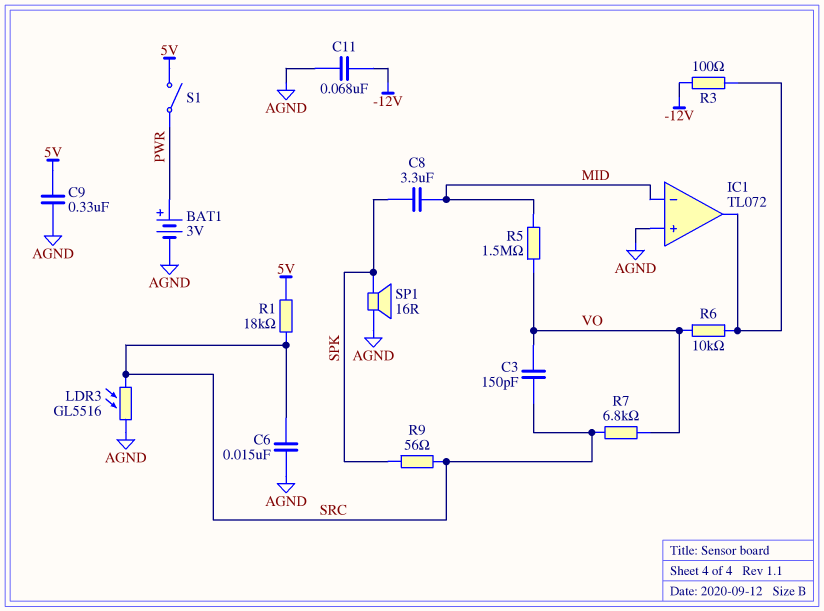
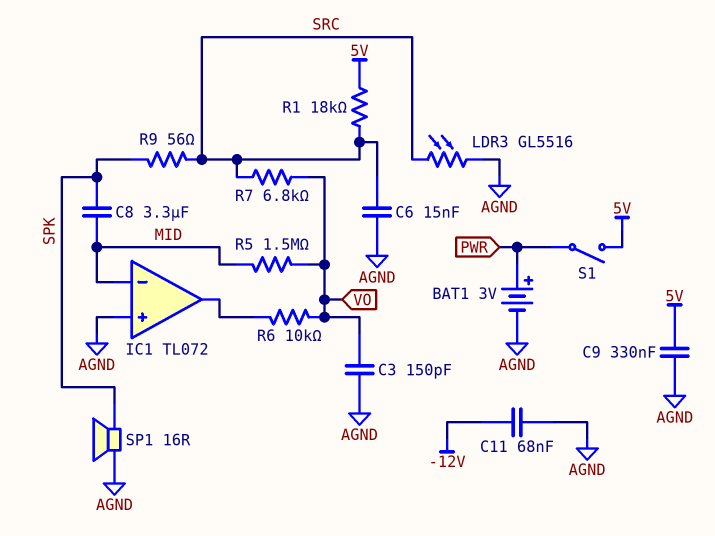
C3: 150pF (SRC, VO) -> 150pF (AGND, VO)
R3: 100 (-12V, IC1/out) -> none

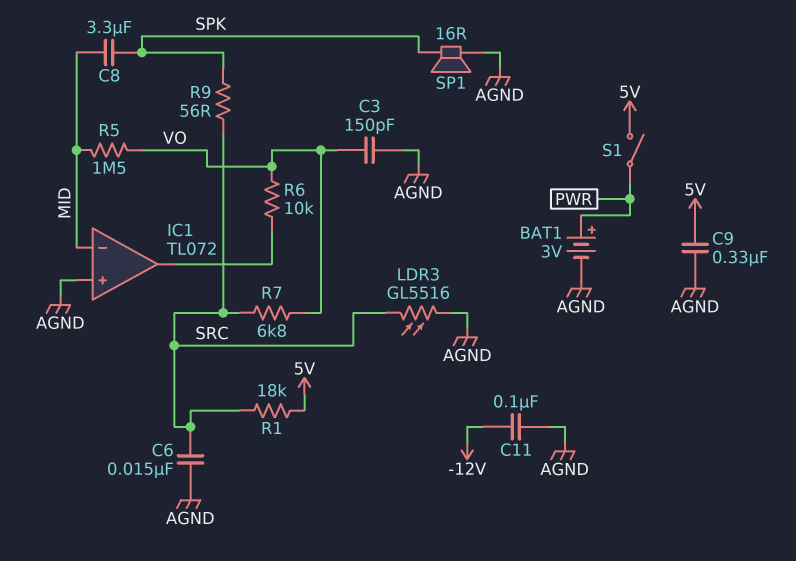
C11: 68nF (-12V, AGND) -> 100nF (-12V, AGND)

